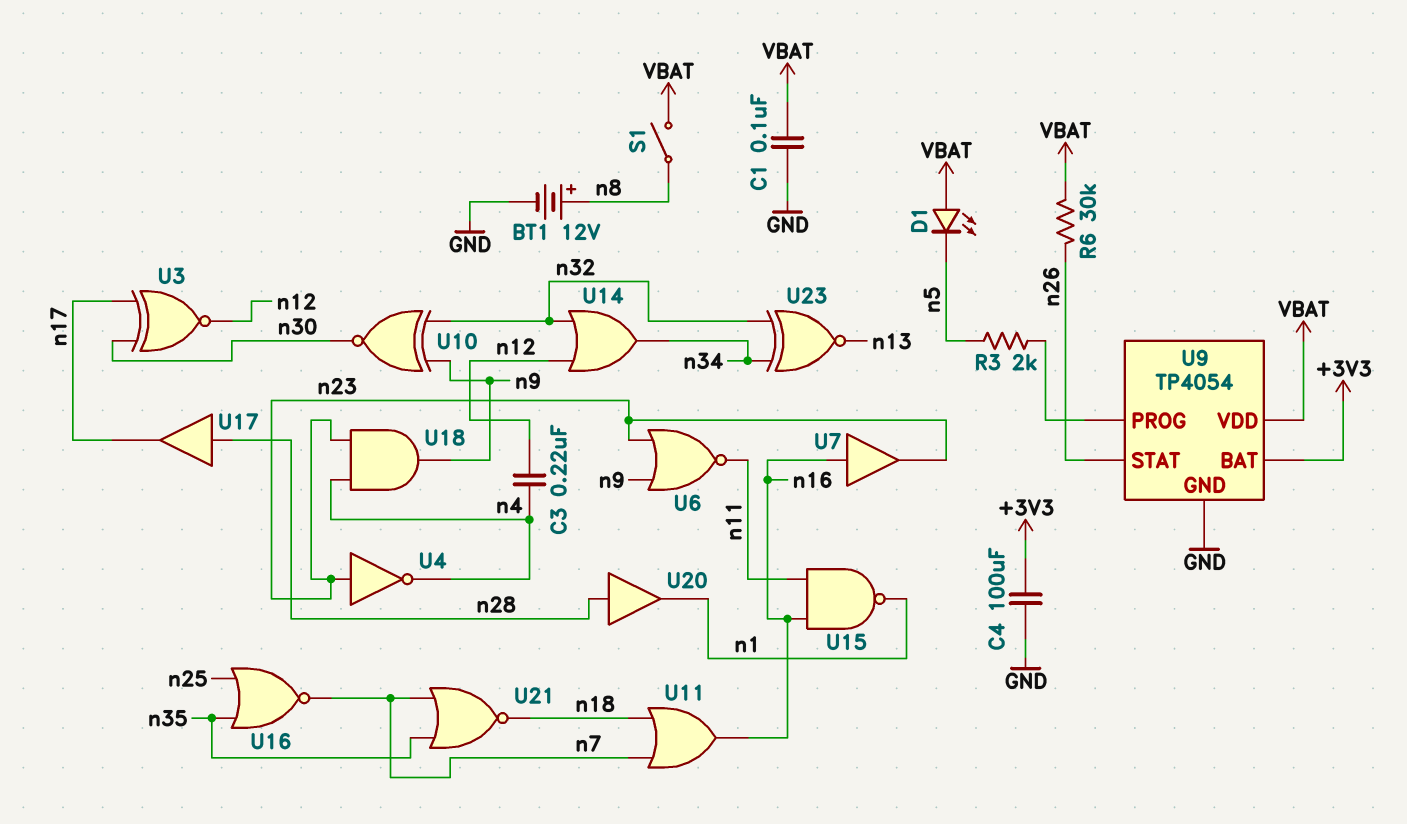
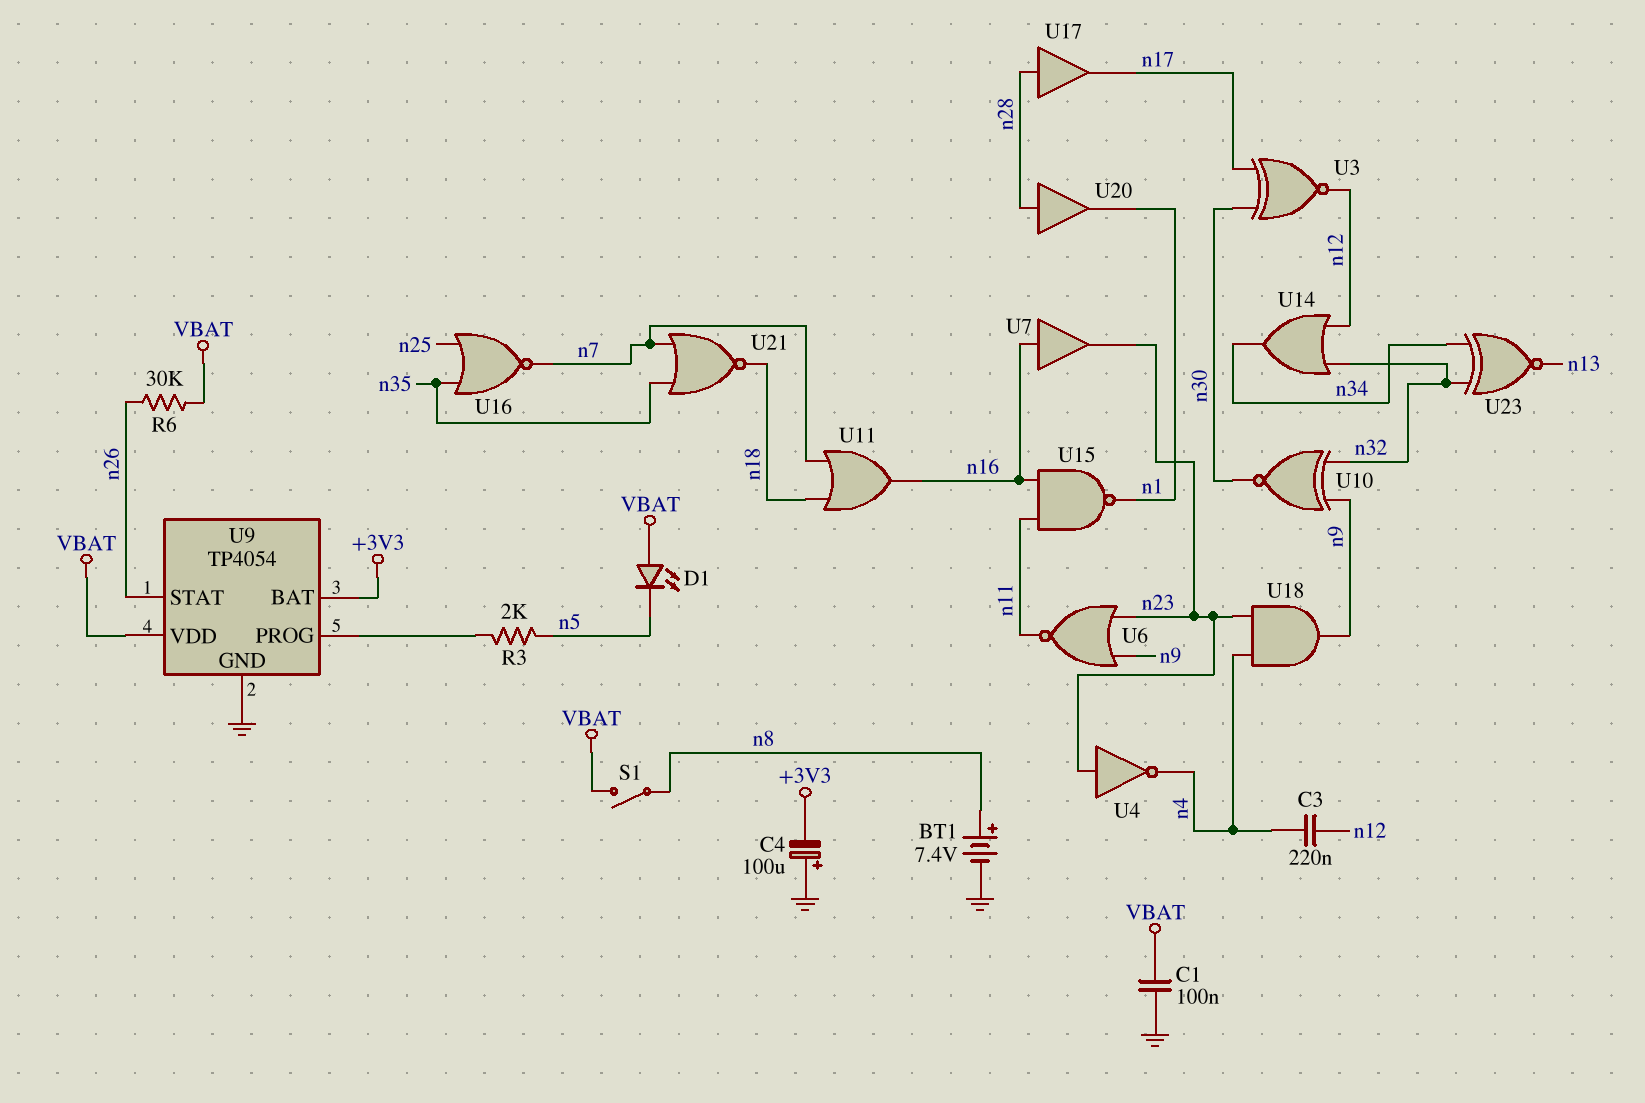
BT1: 12V (plus n8, minus GND) -> 7.4V (plus n8, minus GND)
C4: 100uF (+3V3, GND) -> 100uF (plus GND, minus +3V3)

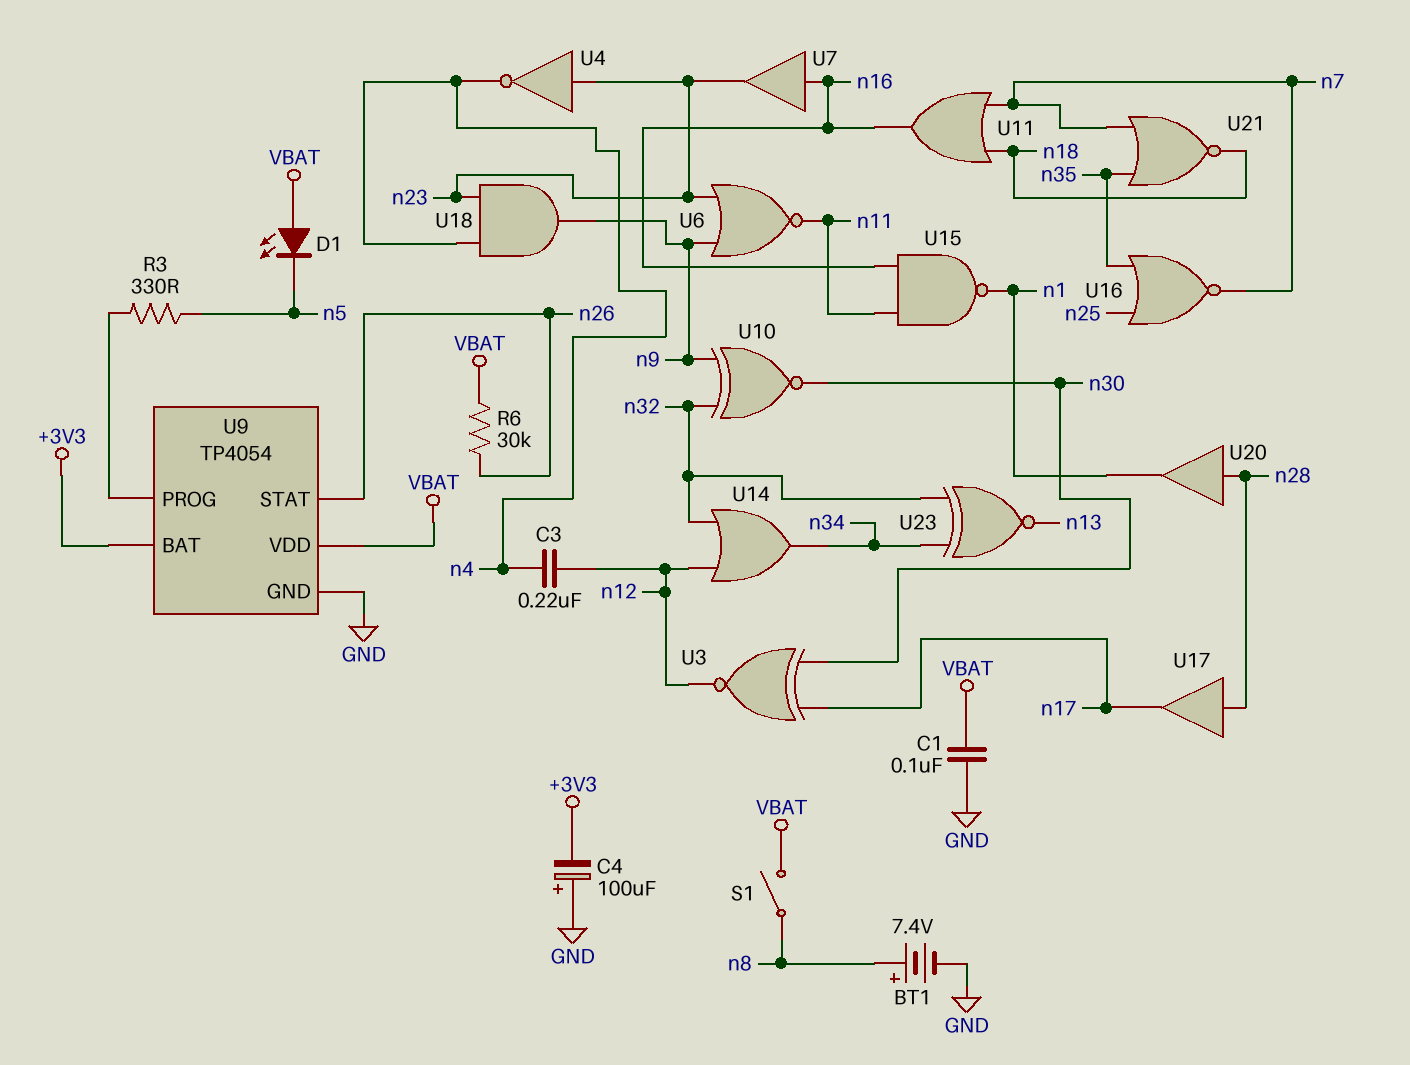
R3: 2k (U9/PROG, n5) -> 330 (U9/PROG, n5)

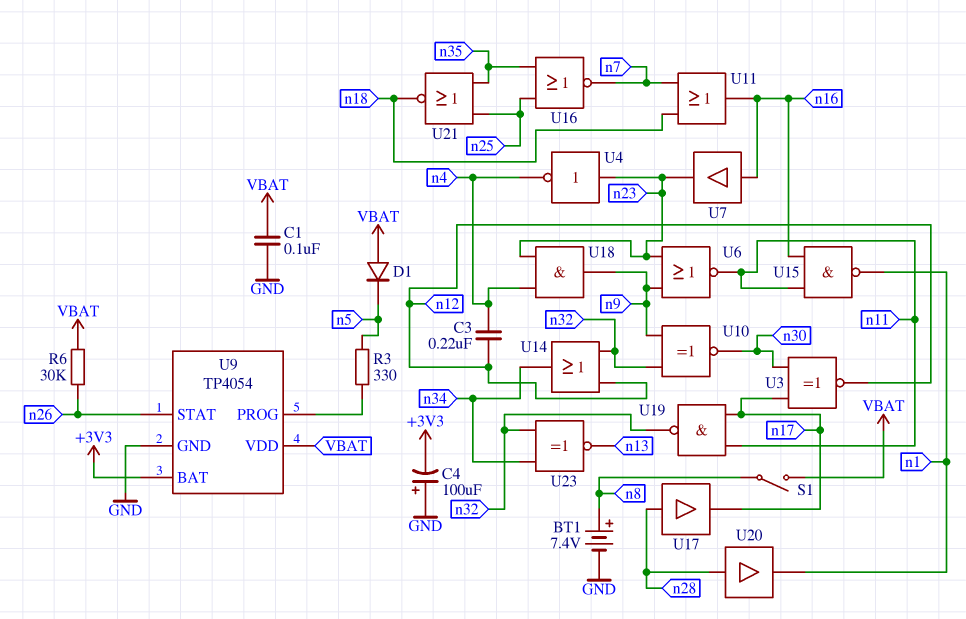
D1: LED (A VBAT, K n5) -> diode (A VBAT, K n5)
U19: none -> NAND (in n11, in n17, out n32)
U21: NOR (in n7, in n35, out n18) -> NOR (in n25, in n35, out n18)

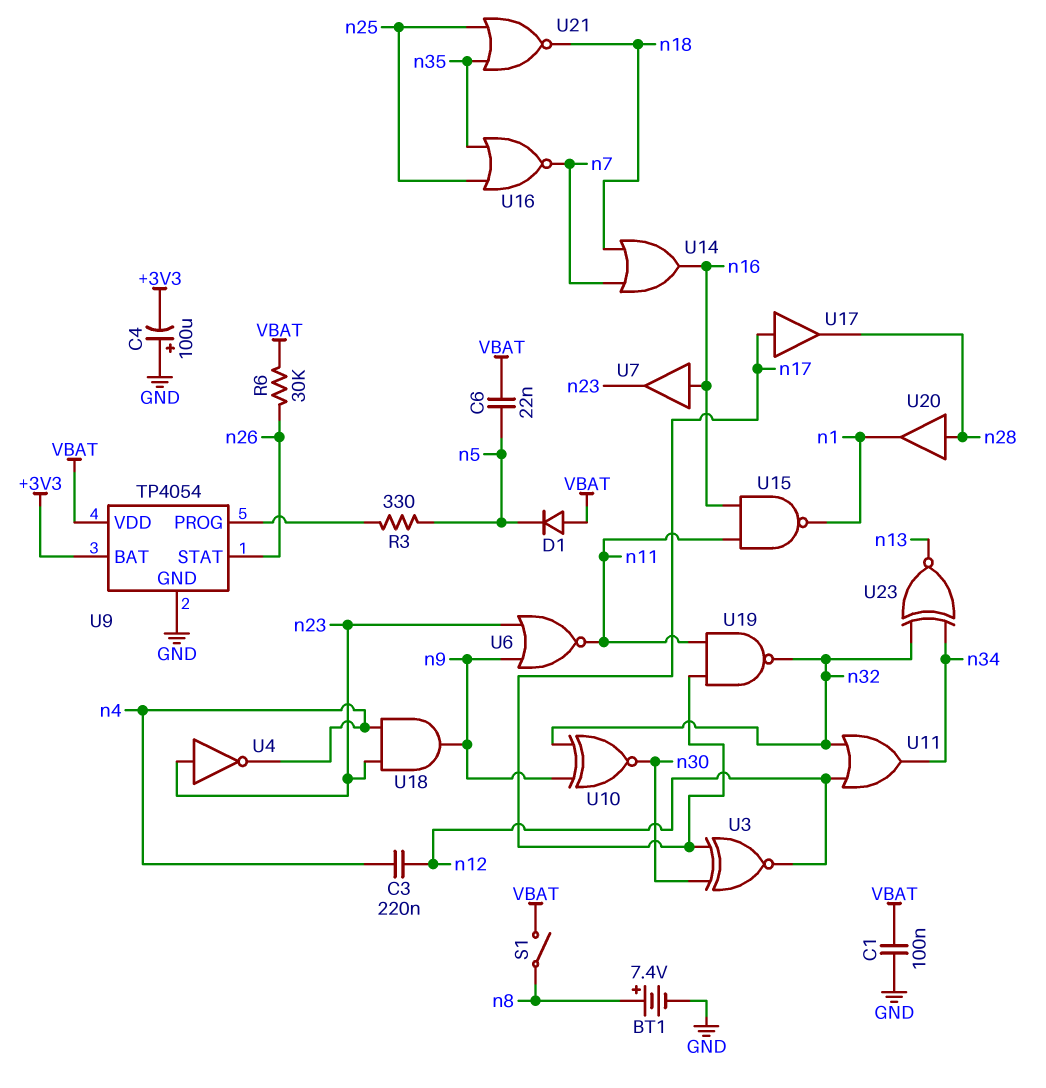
C6: none -> 22nF (VBAT, n5)
U11: OR (in n7, in n18, out n16) -> OR (in n12, in n32, out n34)
U14: OR (in n12, in n32, out n34) -> OR (in n7, in n18, out n16)
U17: buffer (in n28, out n17) -> buffer (in n17, out n28)

